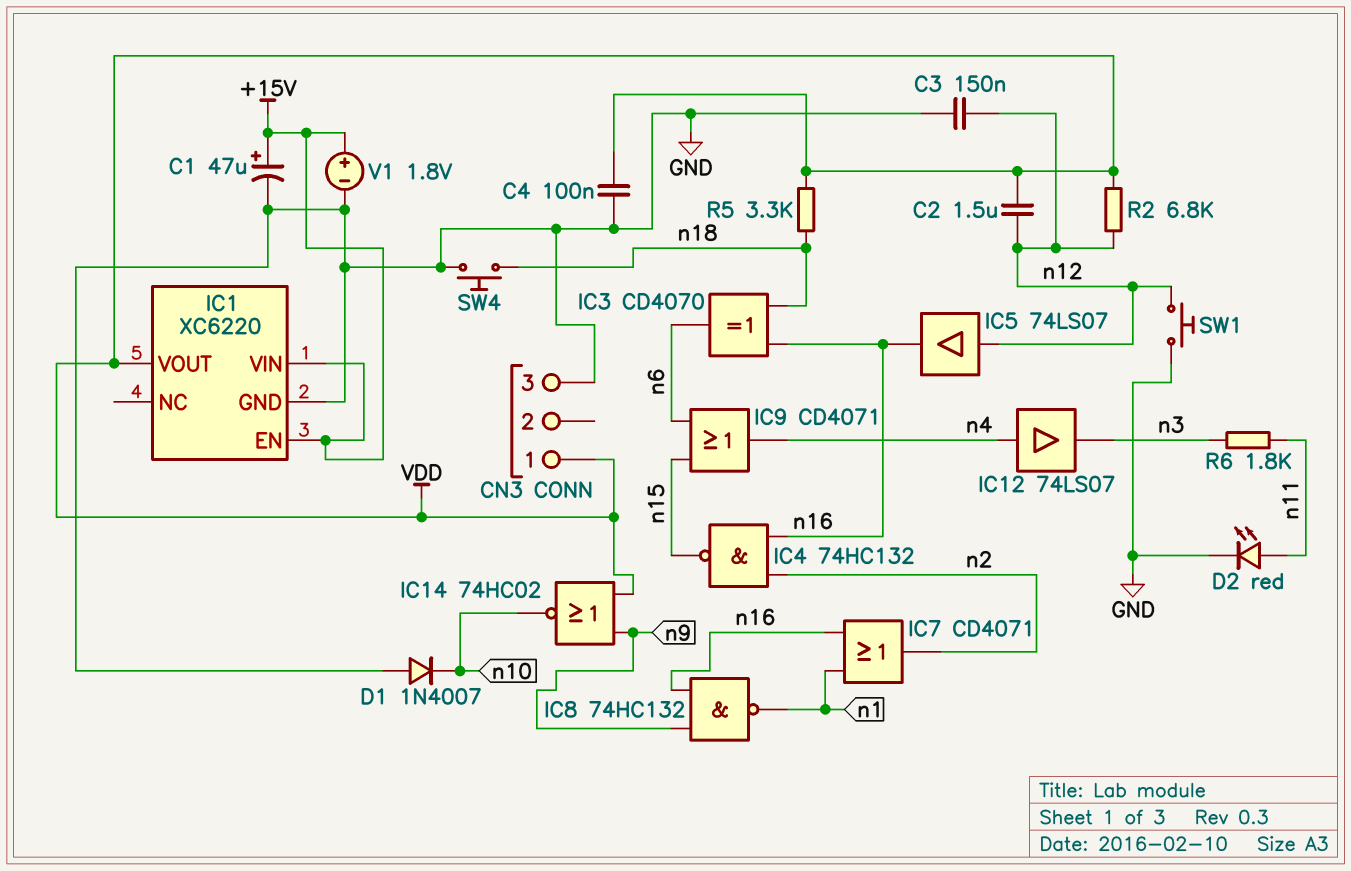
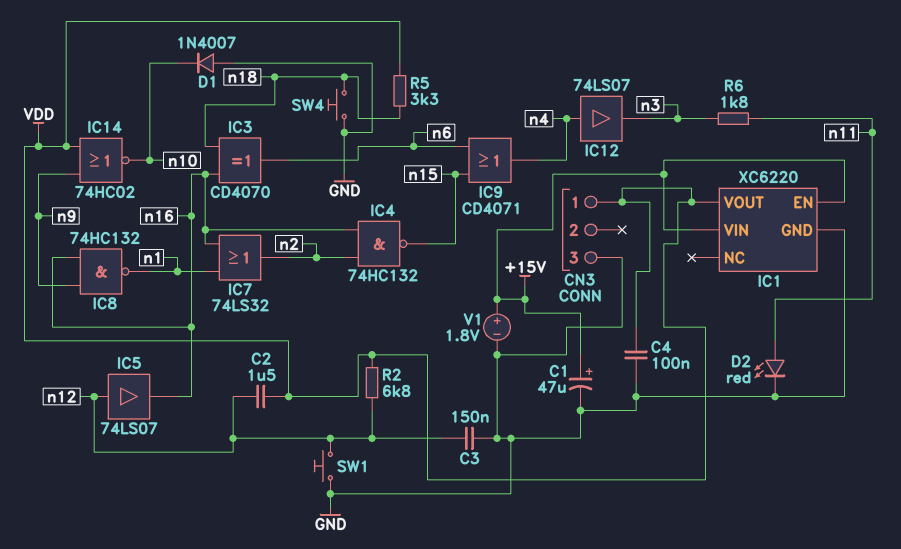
IC7: OR CD4071 (in n1, in n16, out n2) -> OR 74LS32 (in n1, in n16, out n2)

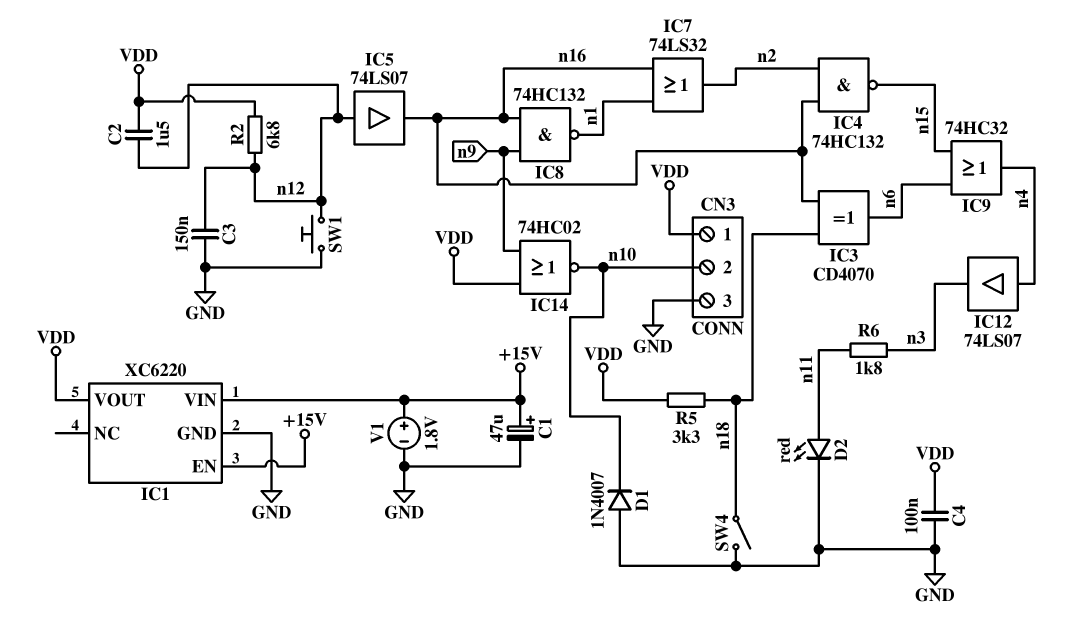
CN3 pin 2: none -> n10
IC9: OR CD4071 (in n6, in n15, out n4) -> OR 74HC32 (in n6, in n15, out n4)
SW4: button (GND, n18) -> switch (GND, n18)

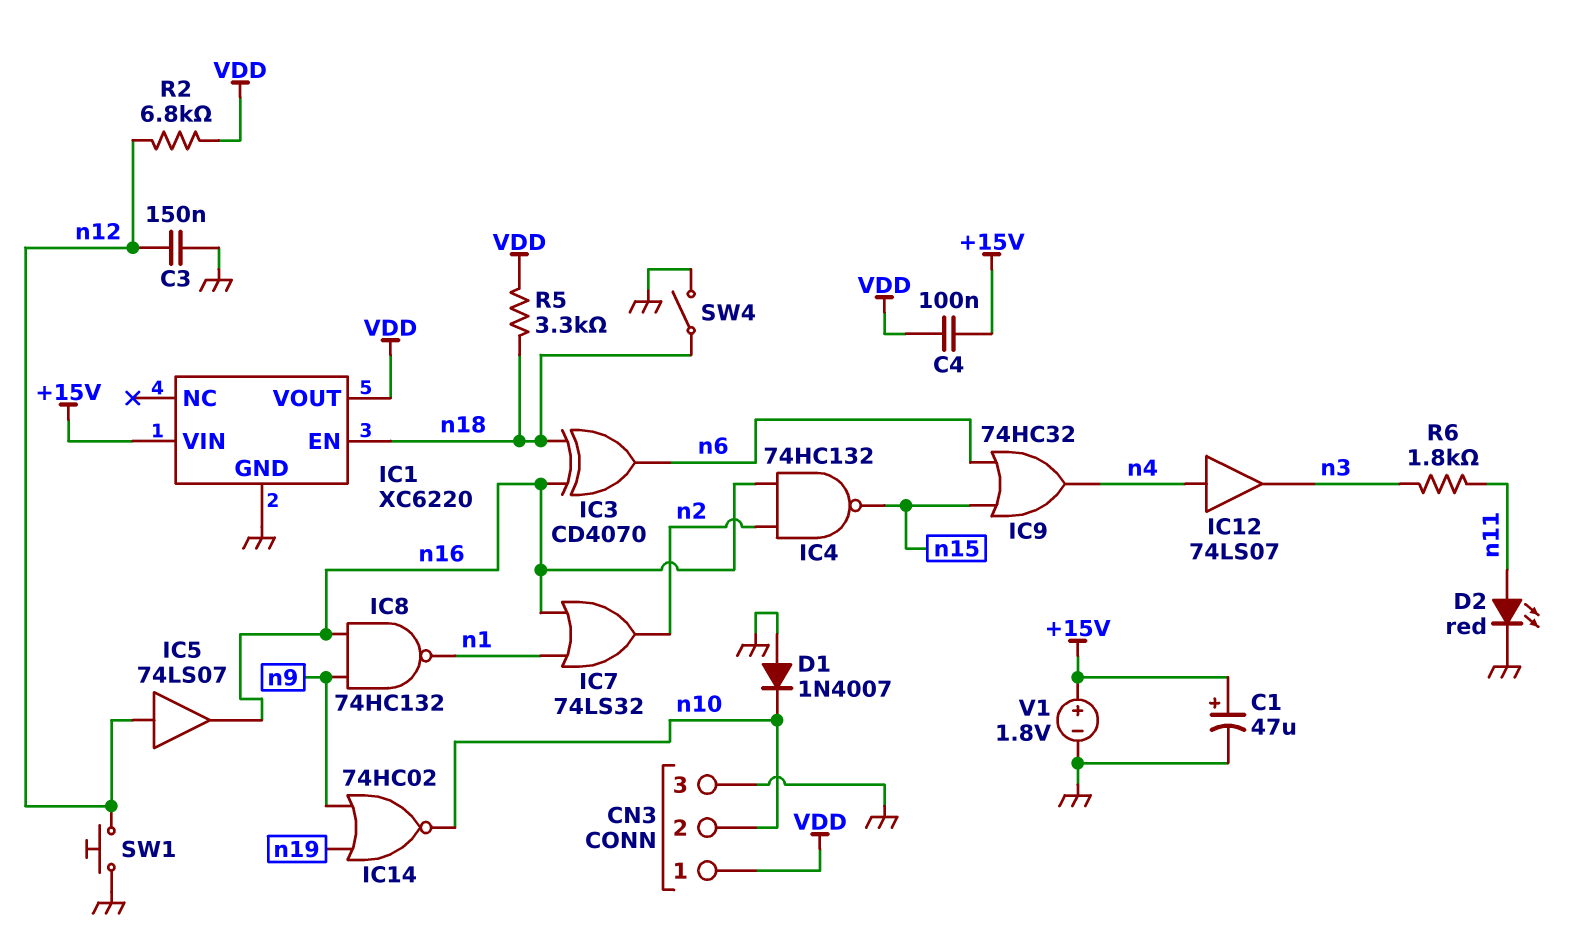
C2: 1.5uF (VDD, n12) -> none
C4: 100nF (GND, VDD) -> 100nF (+15V, VDD)
IC1 pin EN: +15V -> n18
IC14: NOR 74HC02 (in VDD, in n9, out n10) -> NOR 74HC02 (in n9, in n19, out n10)

